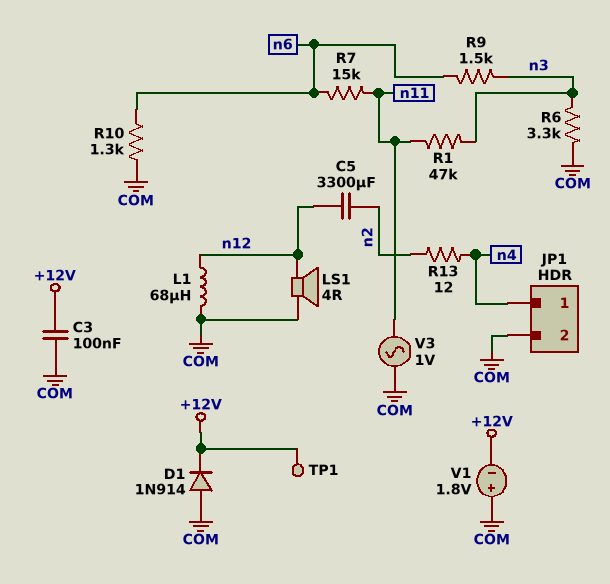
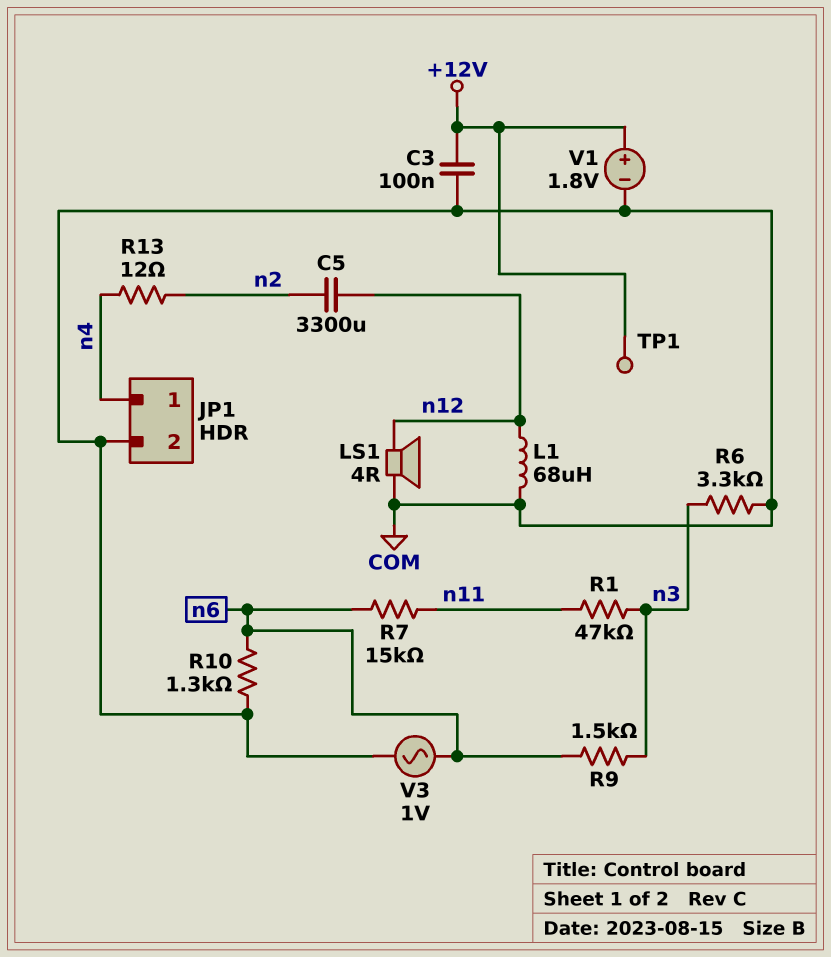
D1: diode 1N914 (A COM, K +12V) -> none
V1: 1.8V (plus COM, minus +12V) -> 1.8V (plus +12V, minus COM)
V3: AC 1V (COM, n11) -> AC 1V (COM, n6)

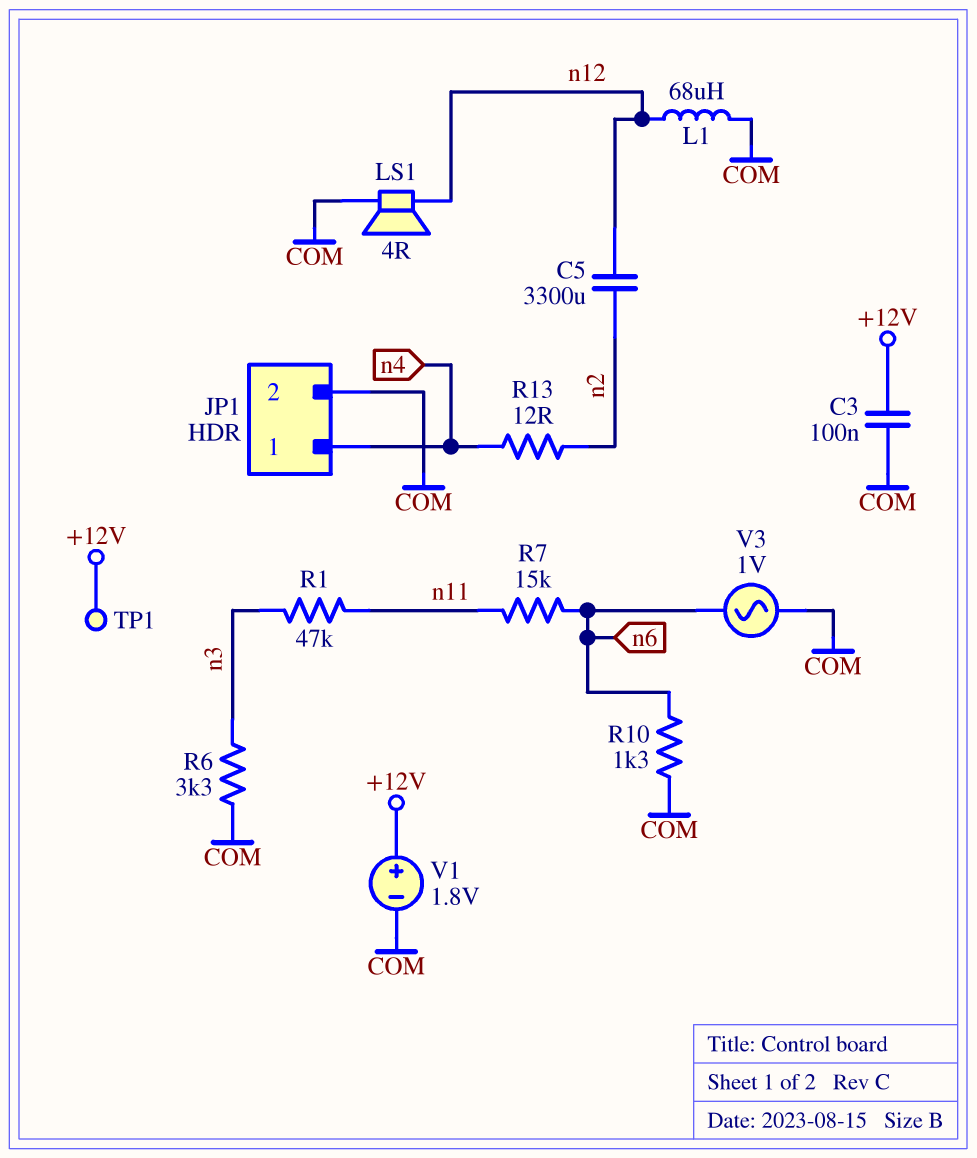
R9: 1.5k (n3, n6) -> none

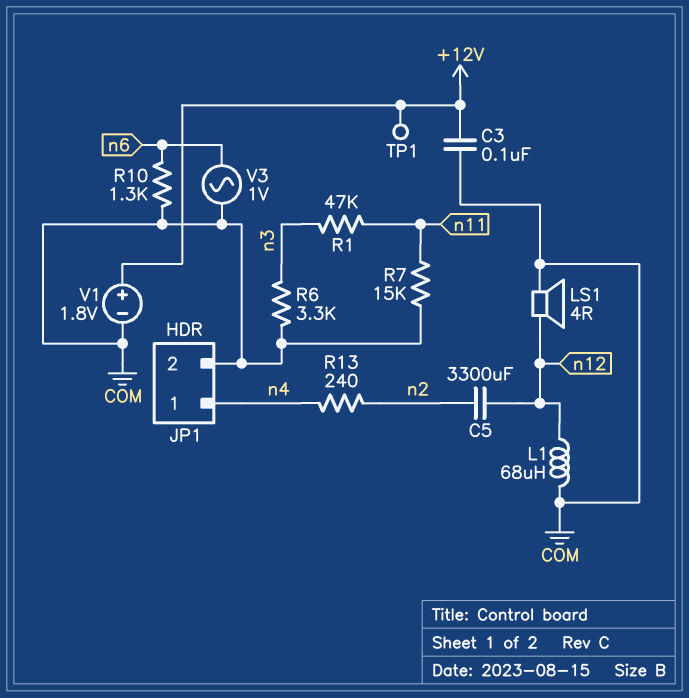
R7: 15k (n6, n11) -> 15k (COM, n11)
R13: 12 (n2, n4) -> 240 (n2, n4)

